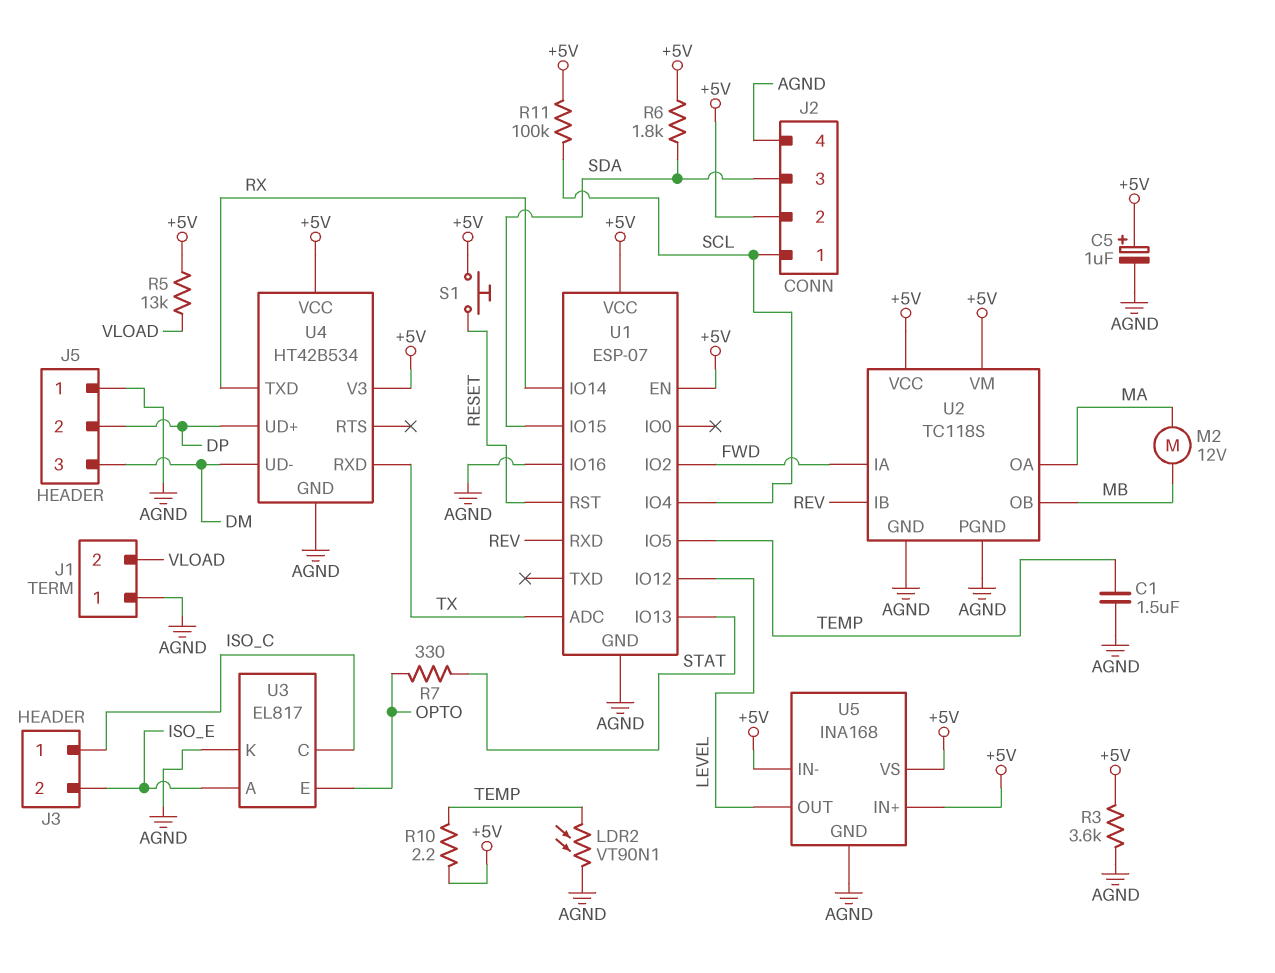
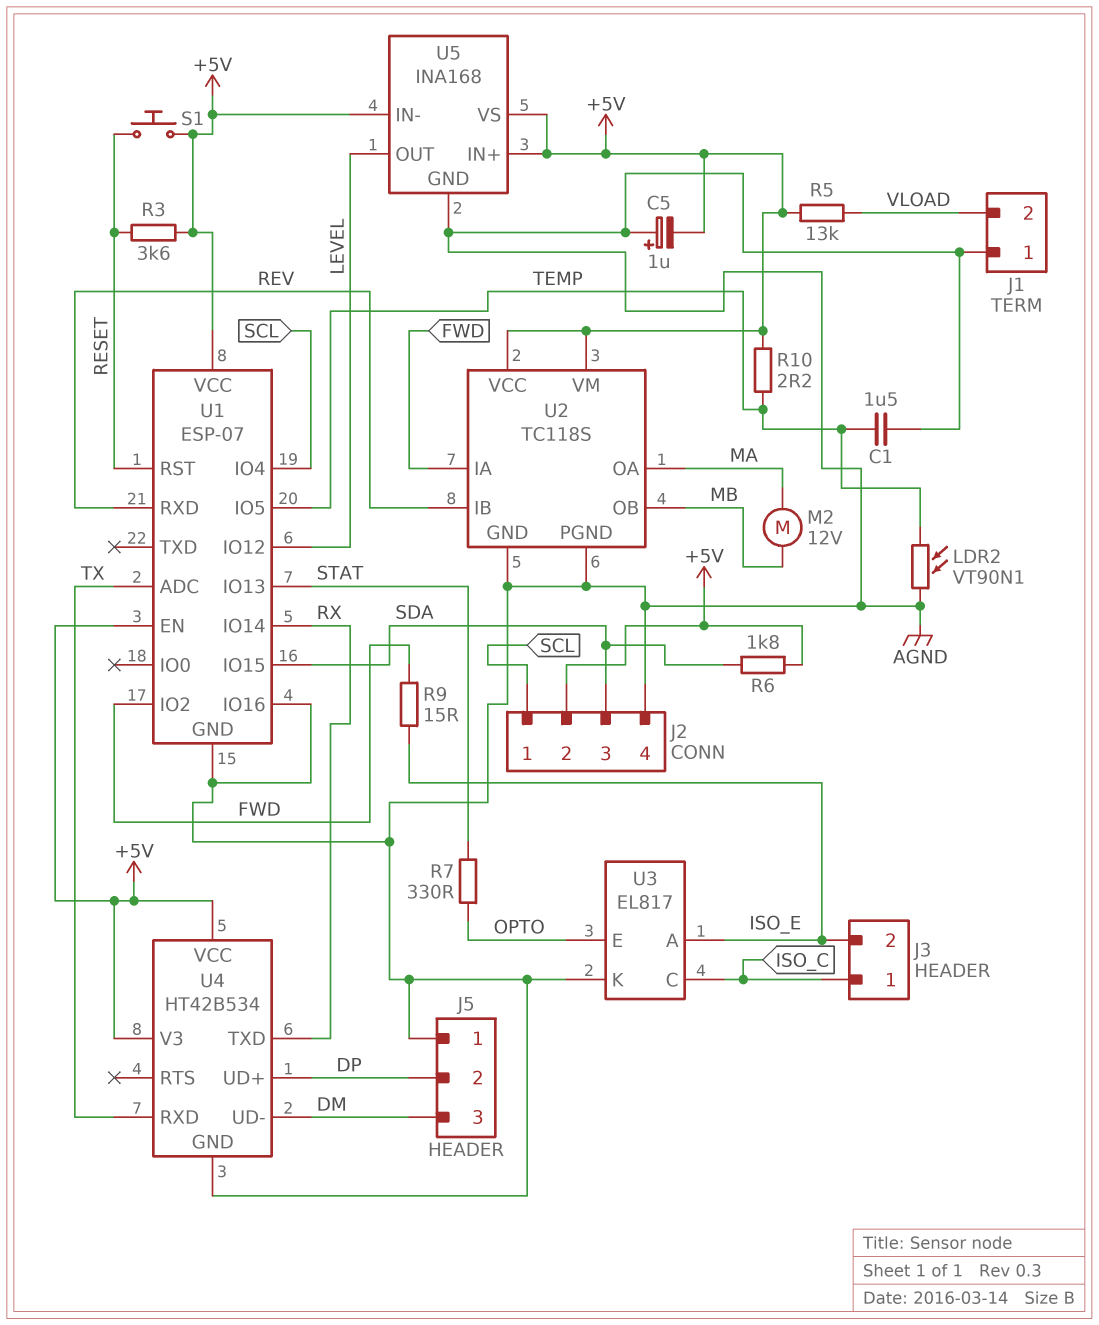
C5: 1uF (plus +5V, minus AGND) -> 1uF (plus AGND, minus +5V)
R3: 3.6k (+5V, AGND) -> 3.6k (+5V, RESET)
R9: none -> 15 (FWD, ISO_E)
R11: 100k (+5V, SCL) -> none

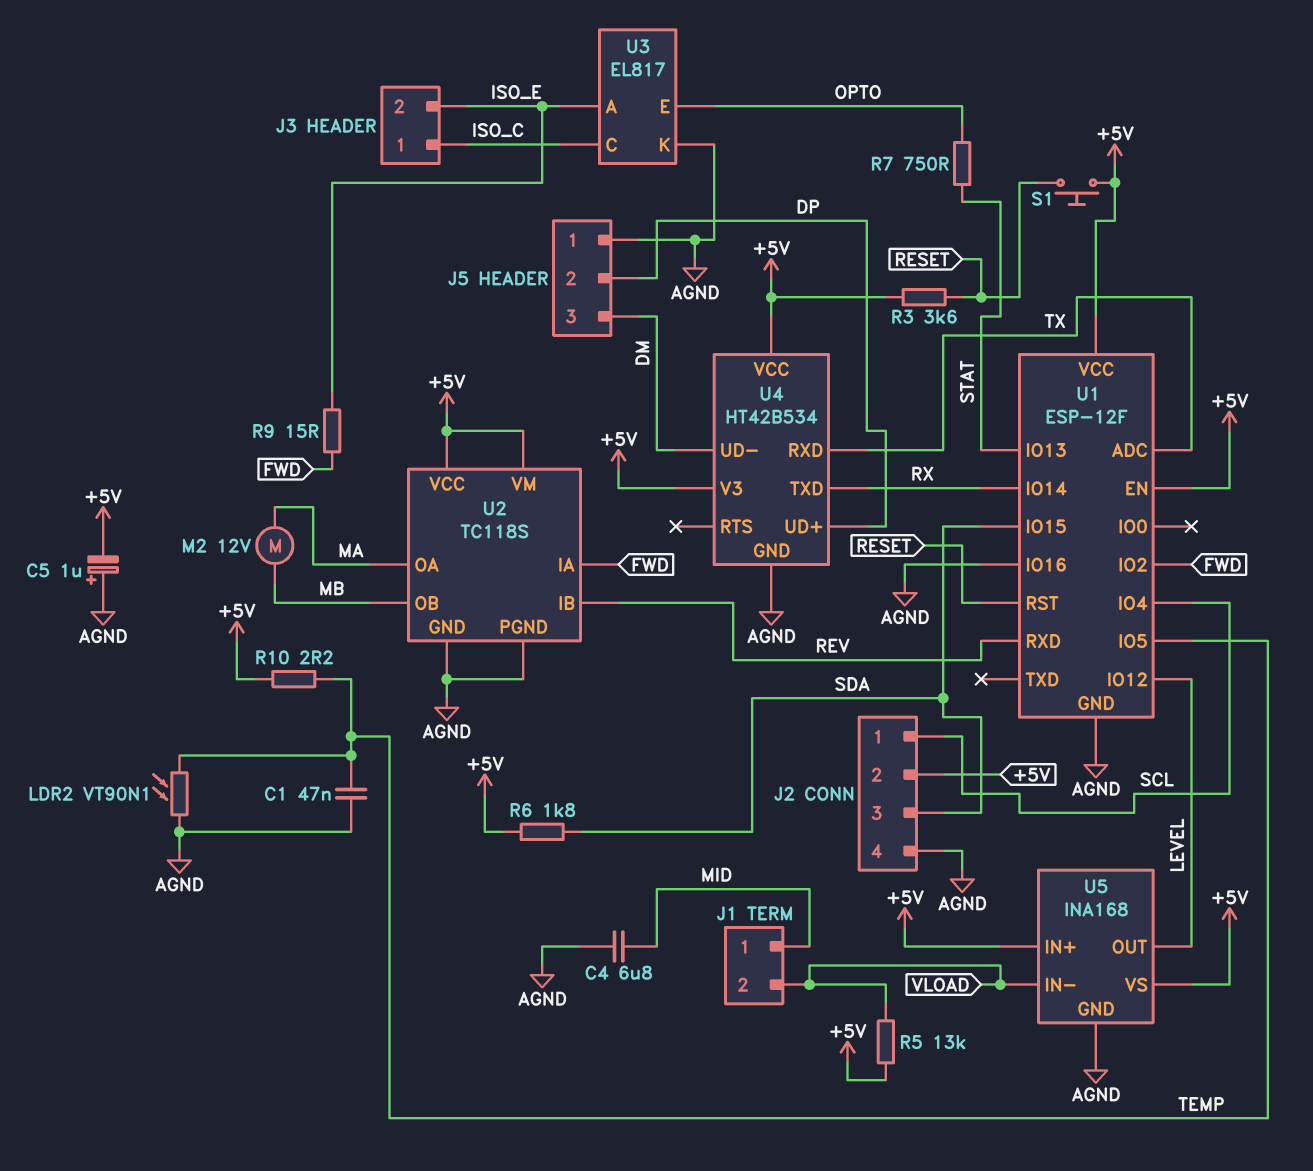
C1: 1.5uF (AGND, TEMP) -> 47nF (AGND, TEMP)
C4: none -> 6.8uF (AGND, MID)
J1 pin 1: AGND -> MID
R7: 330 (OPTO, STAT) -> 750 (OPTO, STAT)
U1: ESP-07 -> ESP-12F
U5 pin IN-: +5V -> VLOAD

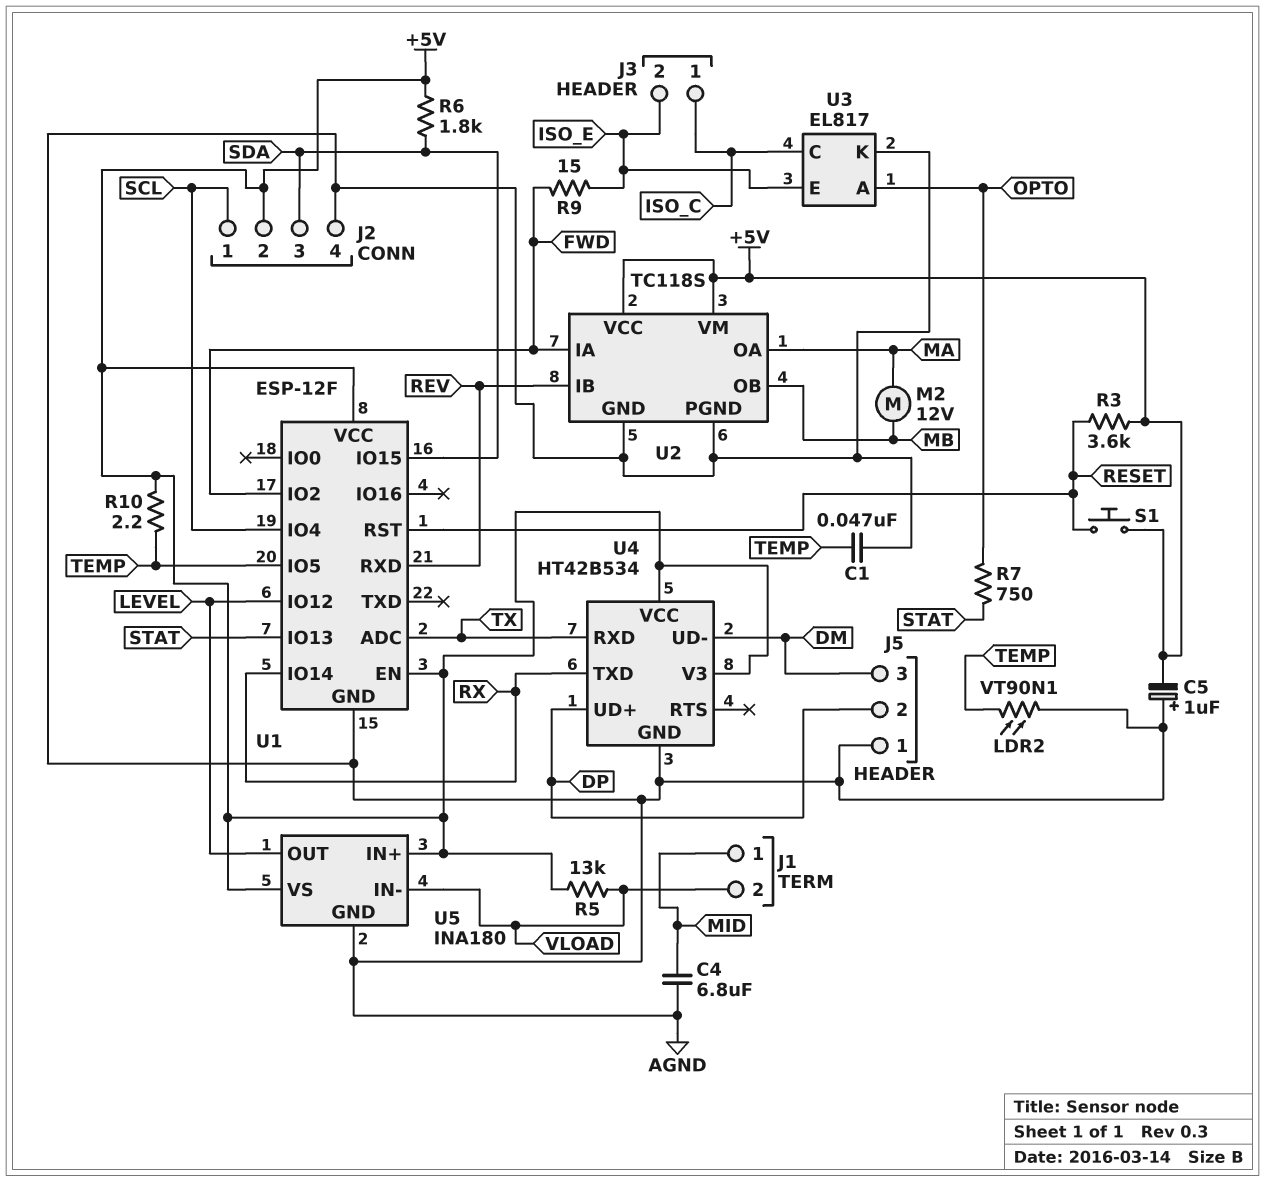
U1 pin IO16: AGND -> none
U3 pin A: ISO_E -> OPTO
U3 pin E: OPTO -> ISO_E
U5: INA168 -> INA180

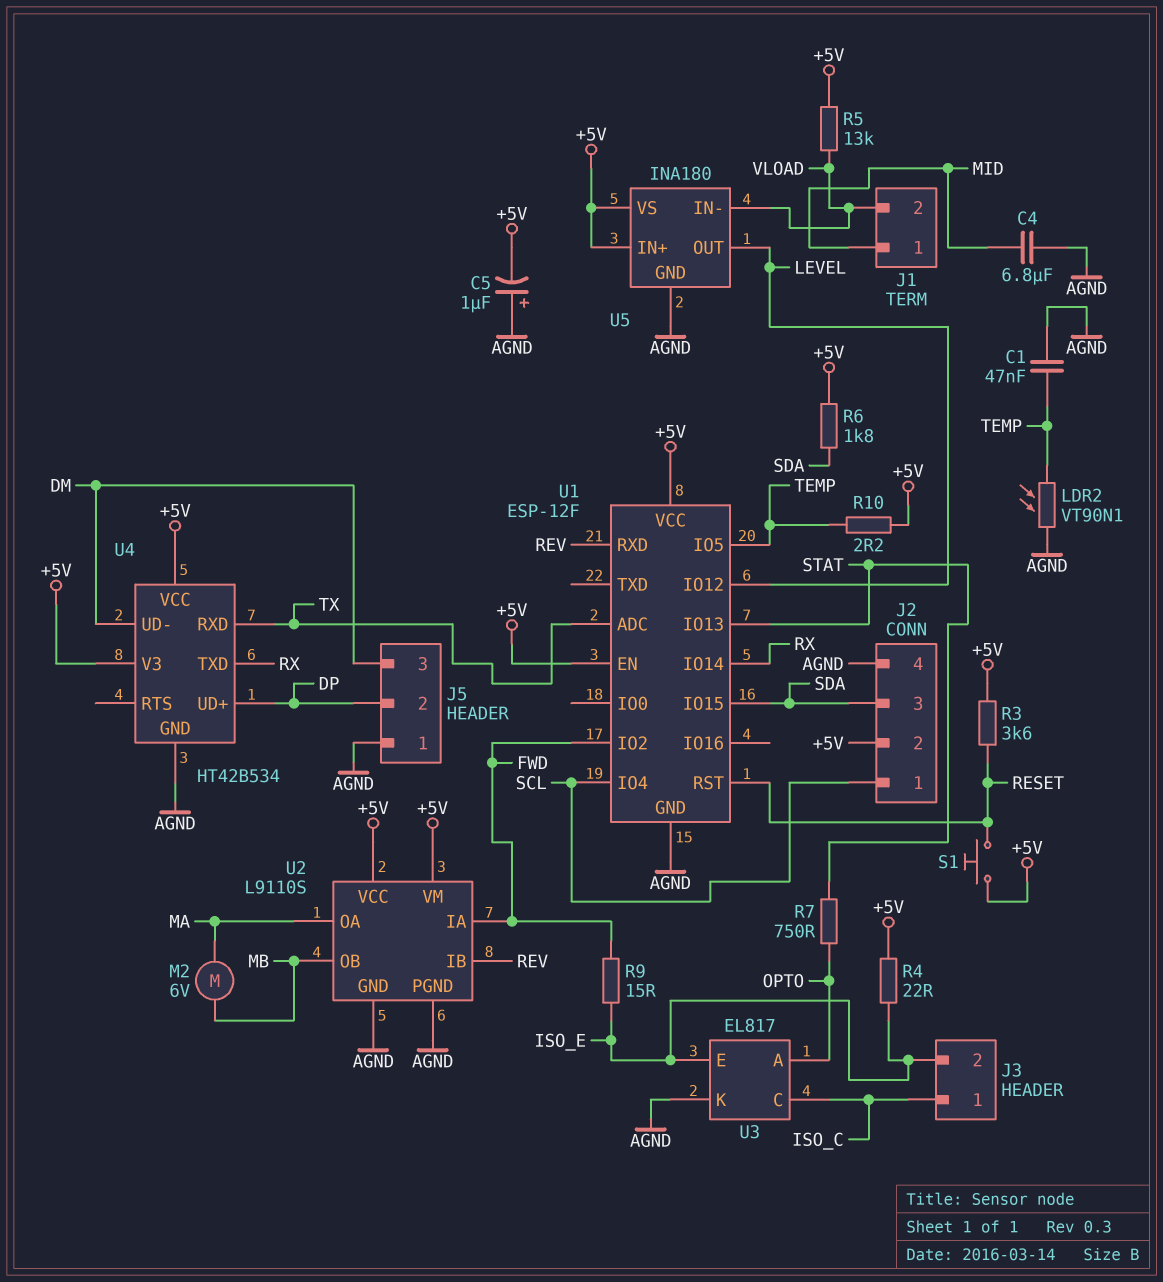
M2: motor 12V (MA, MB) -> motor 6V (MA, MB)
R4: none -> 22 (+5V, ISO_E)
U2: TC118S -> L9110S

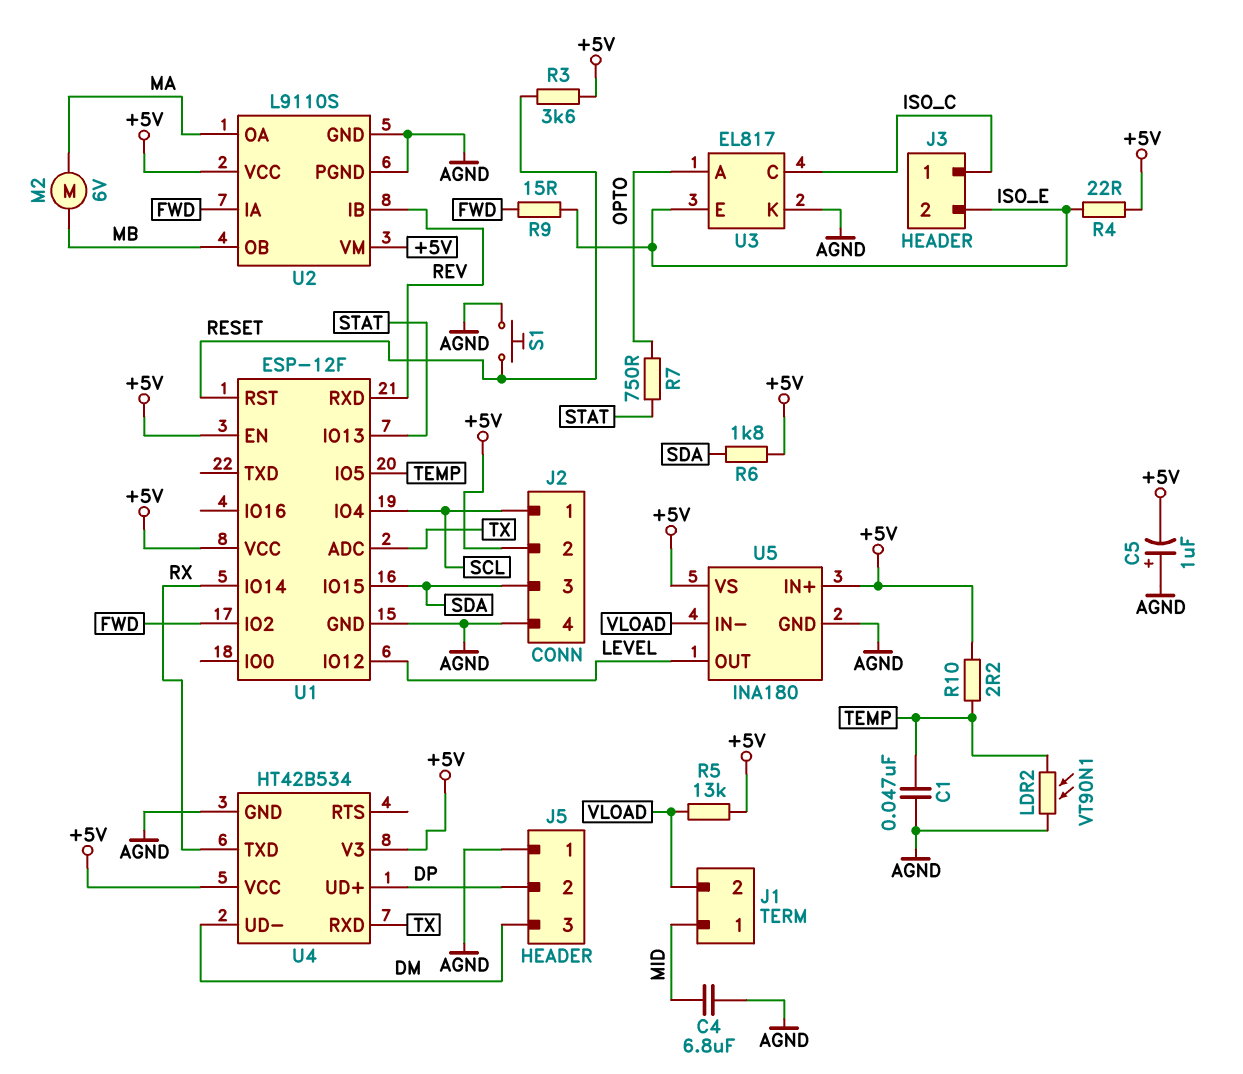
S1: button (+5V, RESET) -> button (AGND, RESET)

